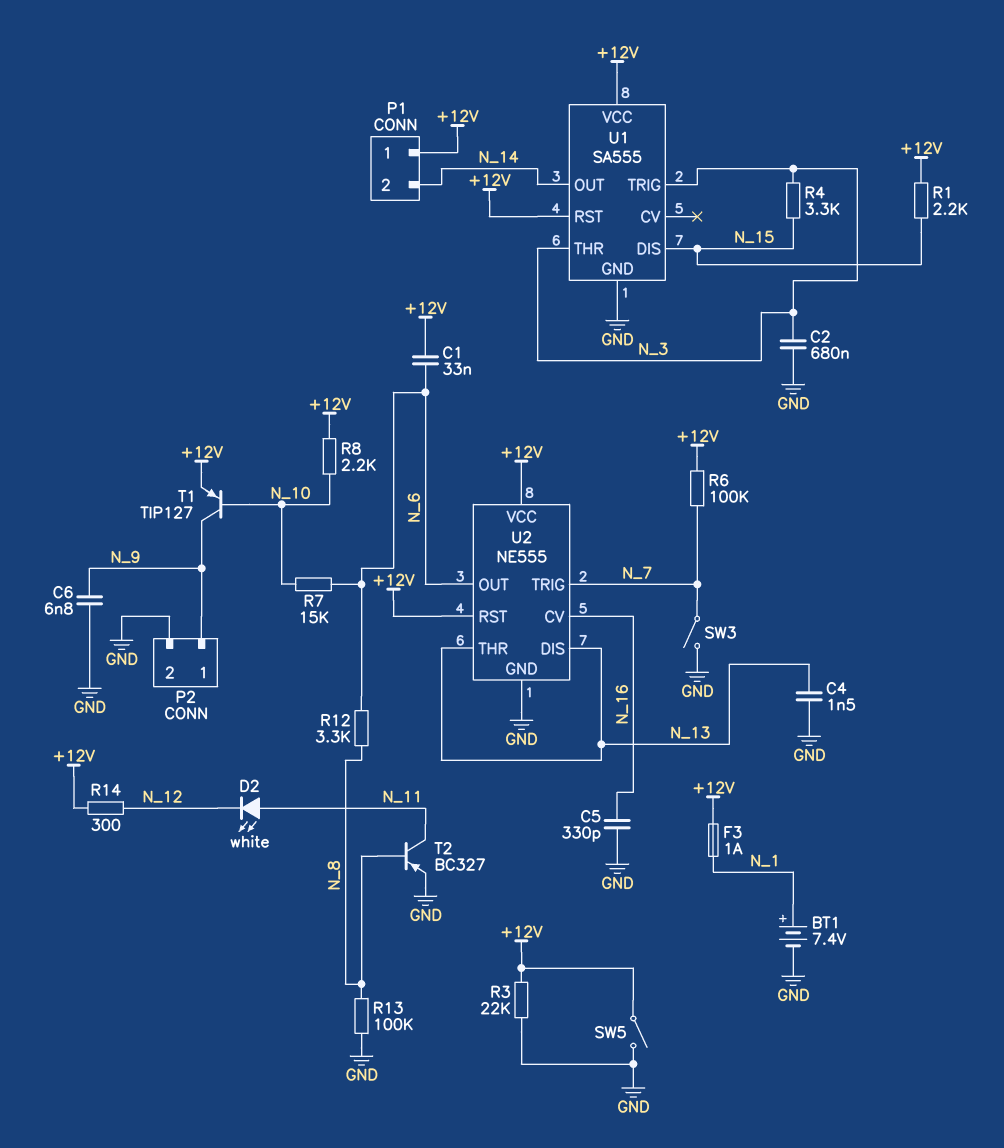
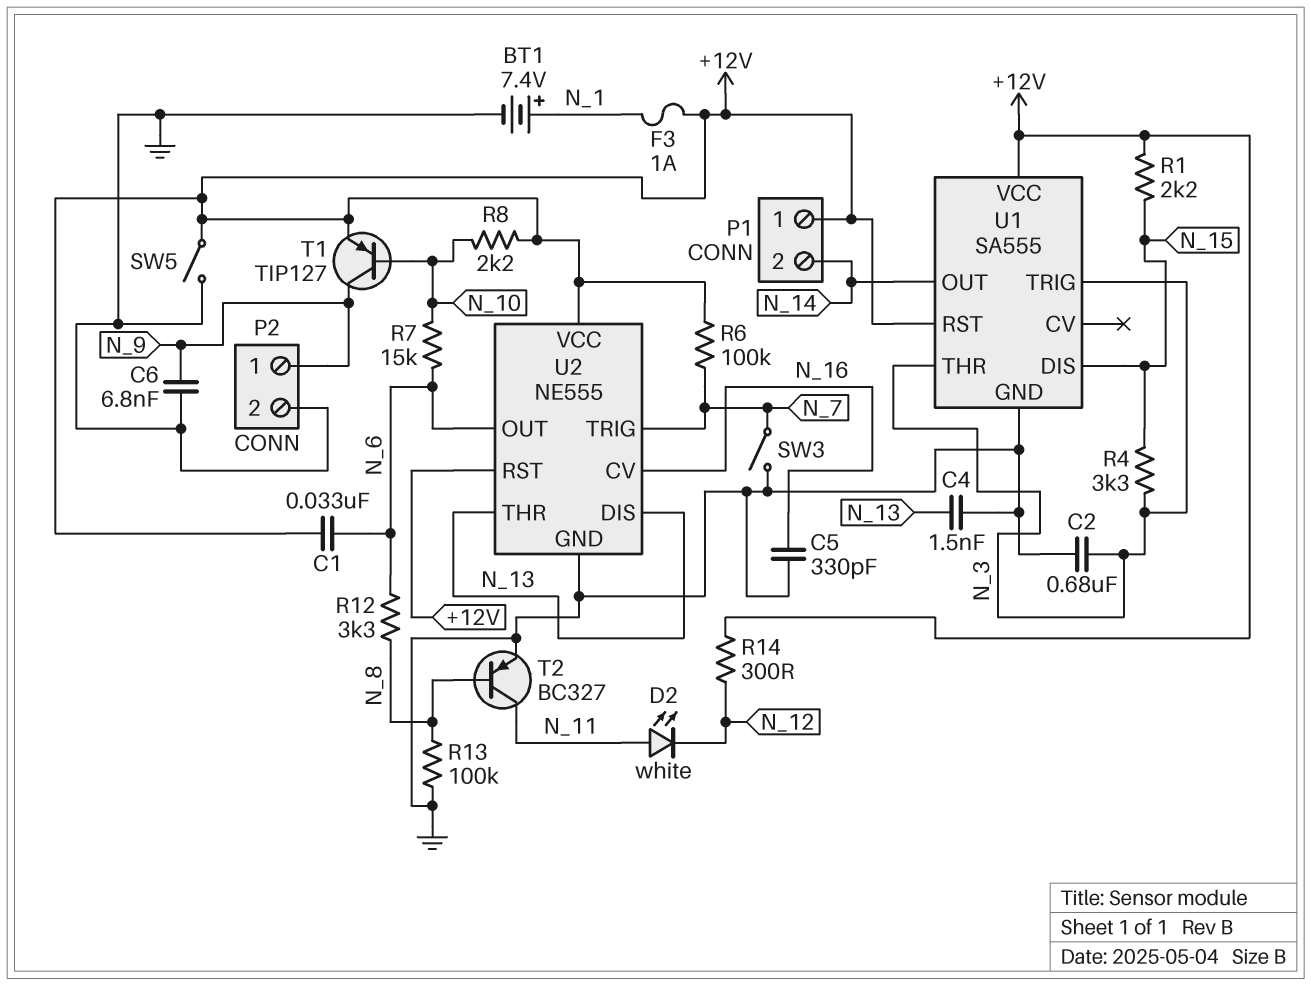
R3: 22k (+12V, GND) -> none

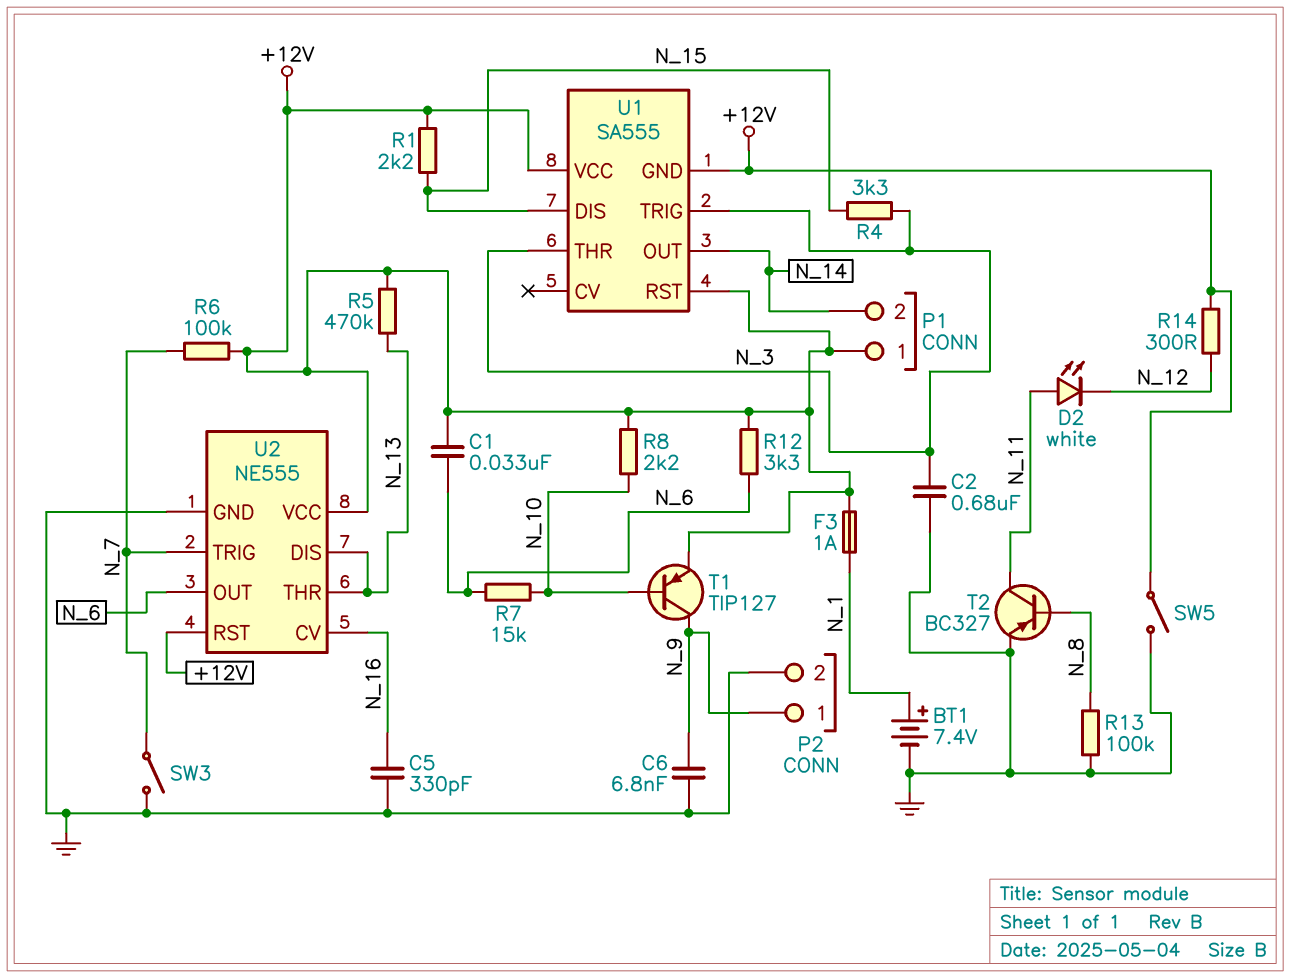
C4: 1.5nF (GND, N_13) -> none
R5: none -> 470k (+12V, N_13)
R12: 3.3k (N_6, N_8) -> 3.3k (+12V, N_6)
U1 pin GND: GND -> +12V

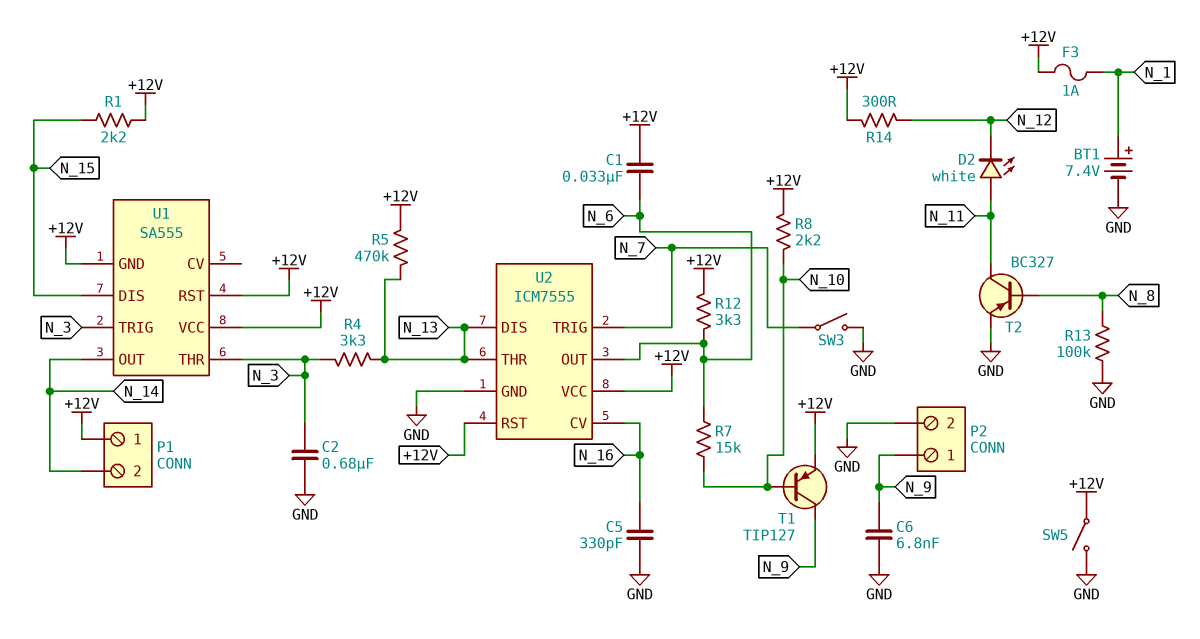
R4: 3.3k (N_3, N_15) -> 3.3k (N_3, N_13)
R6: 100k (+12V, N_7) -> none
U2: NE555 -> ICM7555

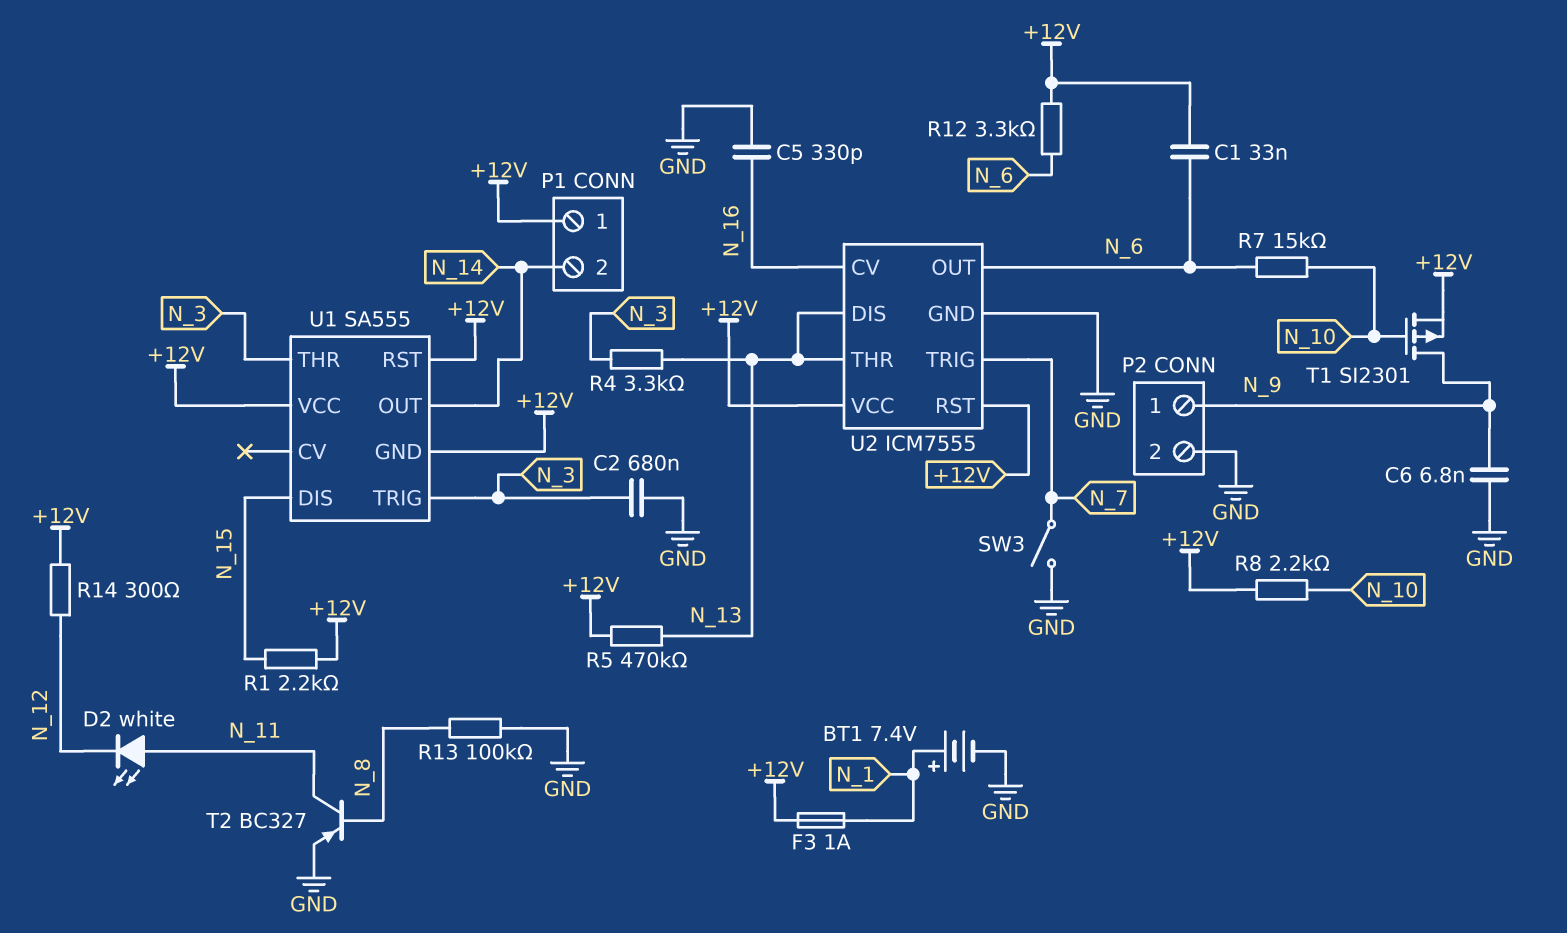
SW5: switch (+12V, GND) -> none
T1: PNP TIP127 (B N_10, C N_9, E +12V) -> PMOS SI2301 (G N_10, D N_9, S +12V)

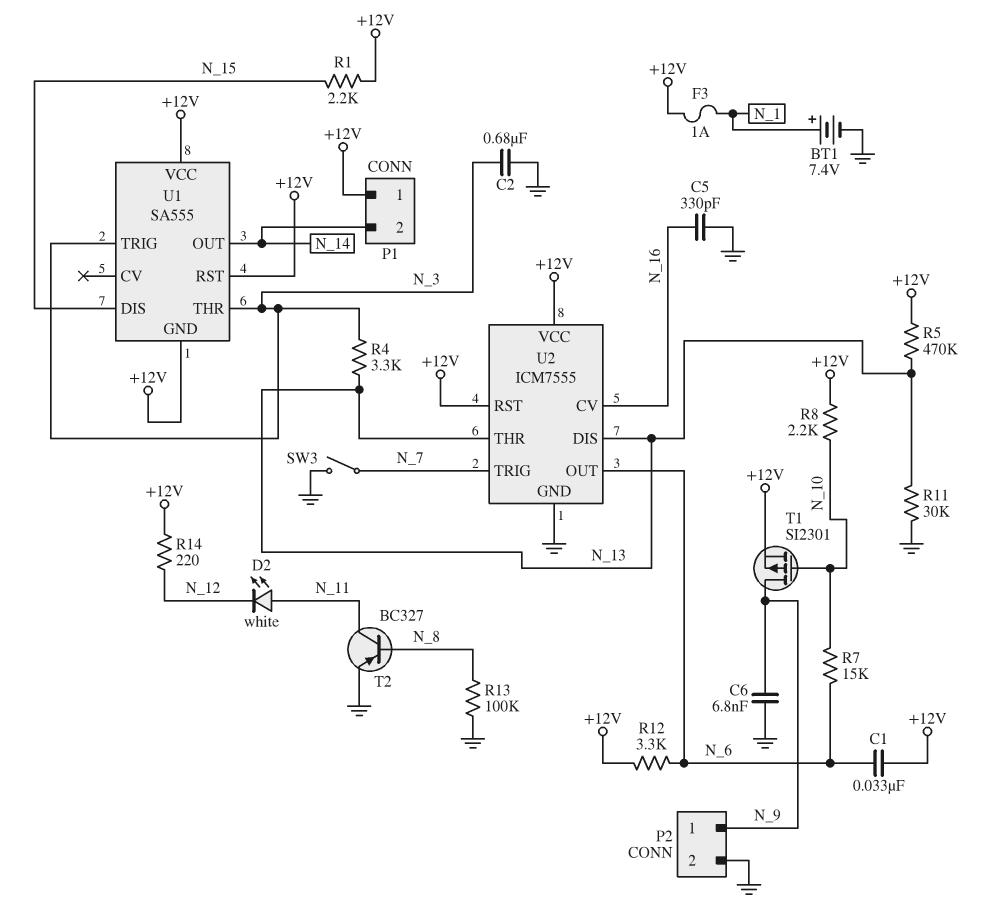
R11: none -> 30k (GND, N_13)
R14: 300 (+12V, N_12) -> 220 (+12V, N_12)

